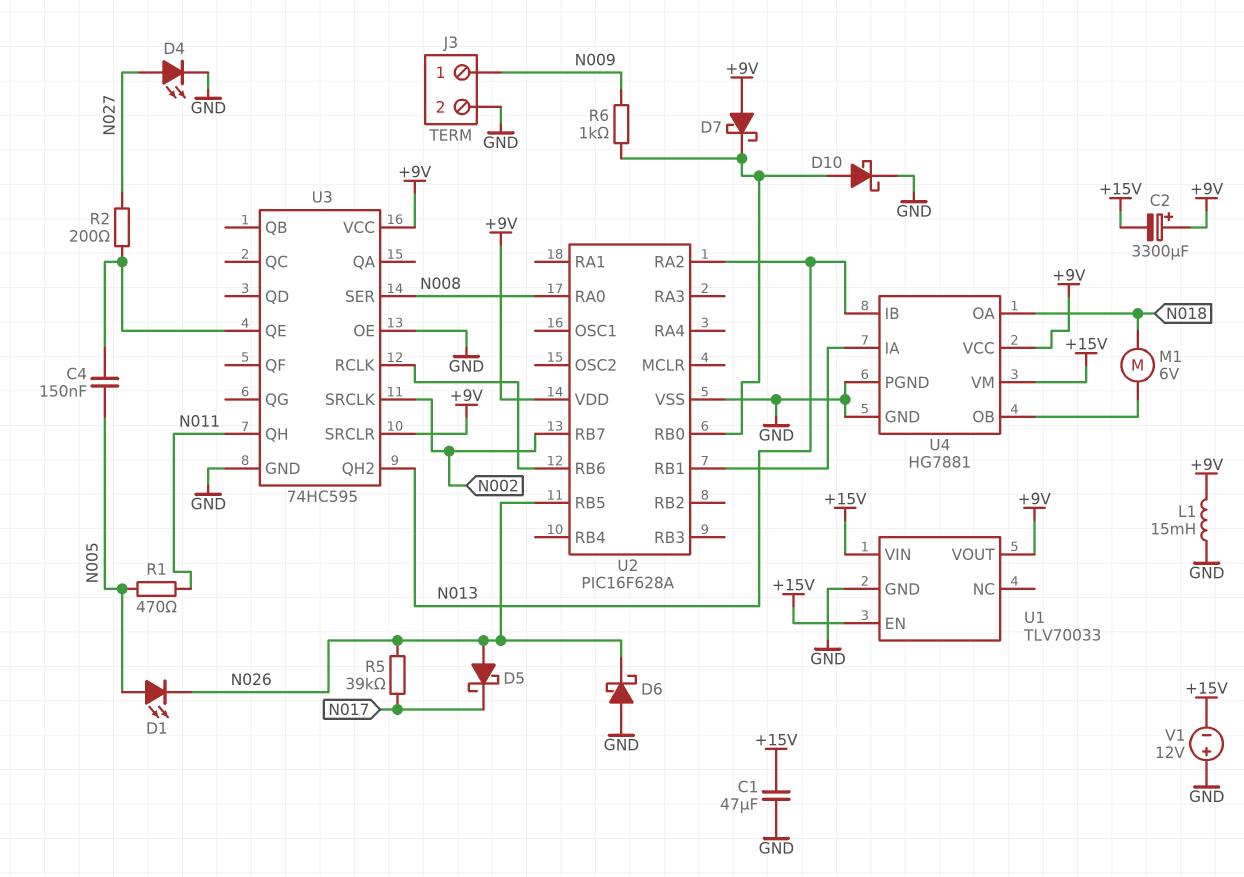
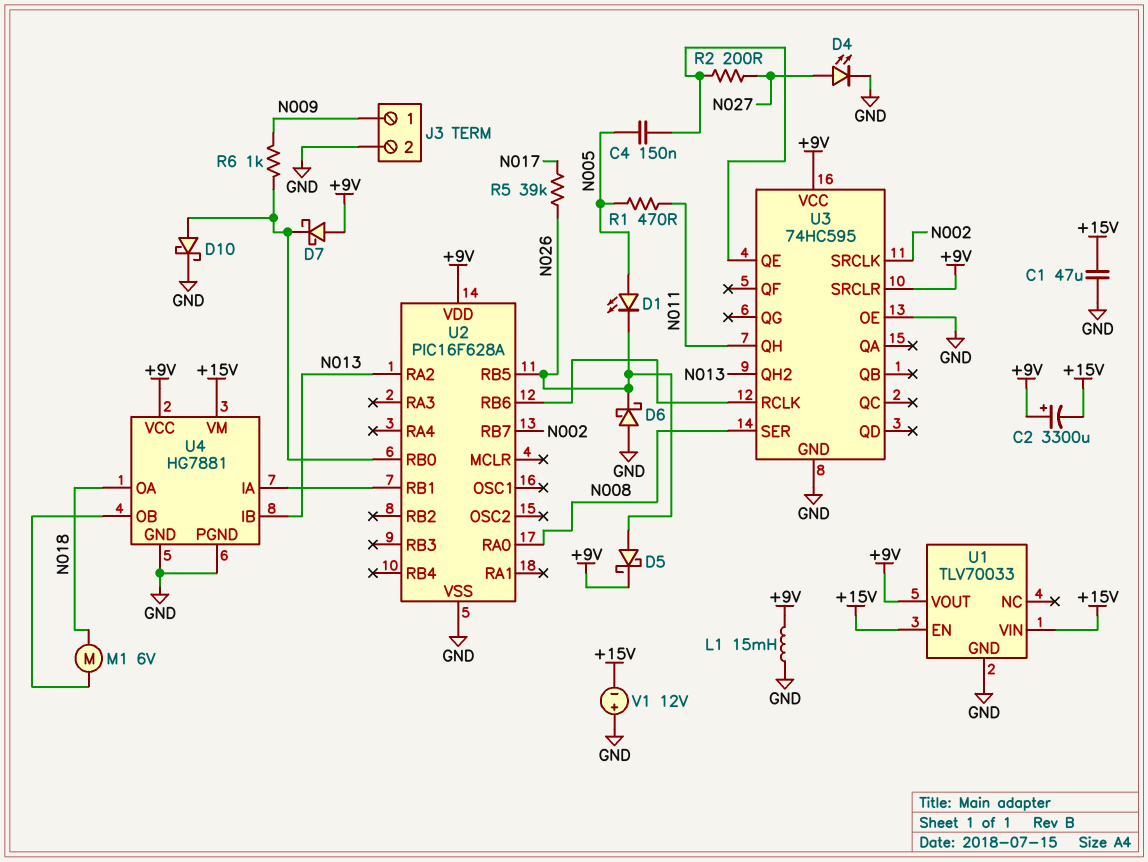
D5: schottky (A N026, K N017) -> schottky (A N026, K +9V)

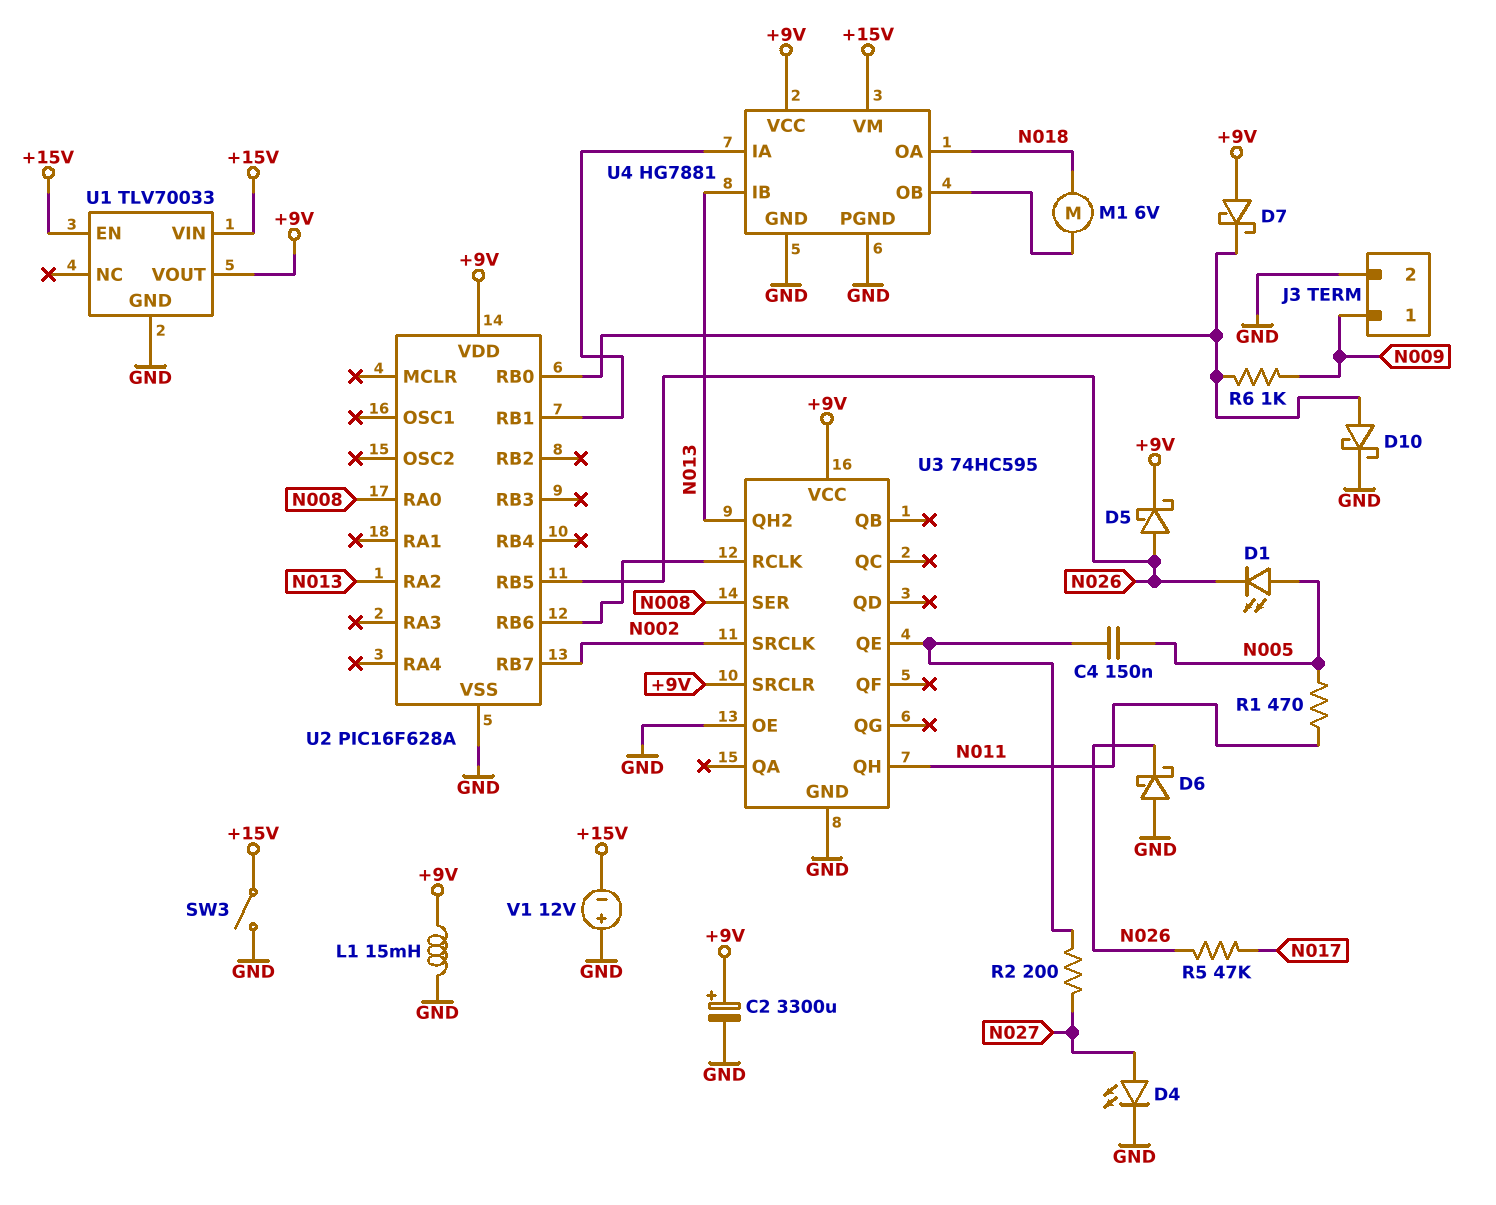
C1: 47uF (+15V, GND) -> none
C2: 3300uF (plus +9V, minus +15V) -> 3300uF (plus +9V, minus GND)
R5: 39k (N017, N026) -> 47k (N017, N026)
SW3: none -> switch (+15V, GND)

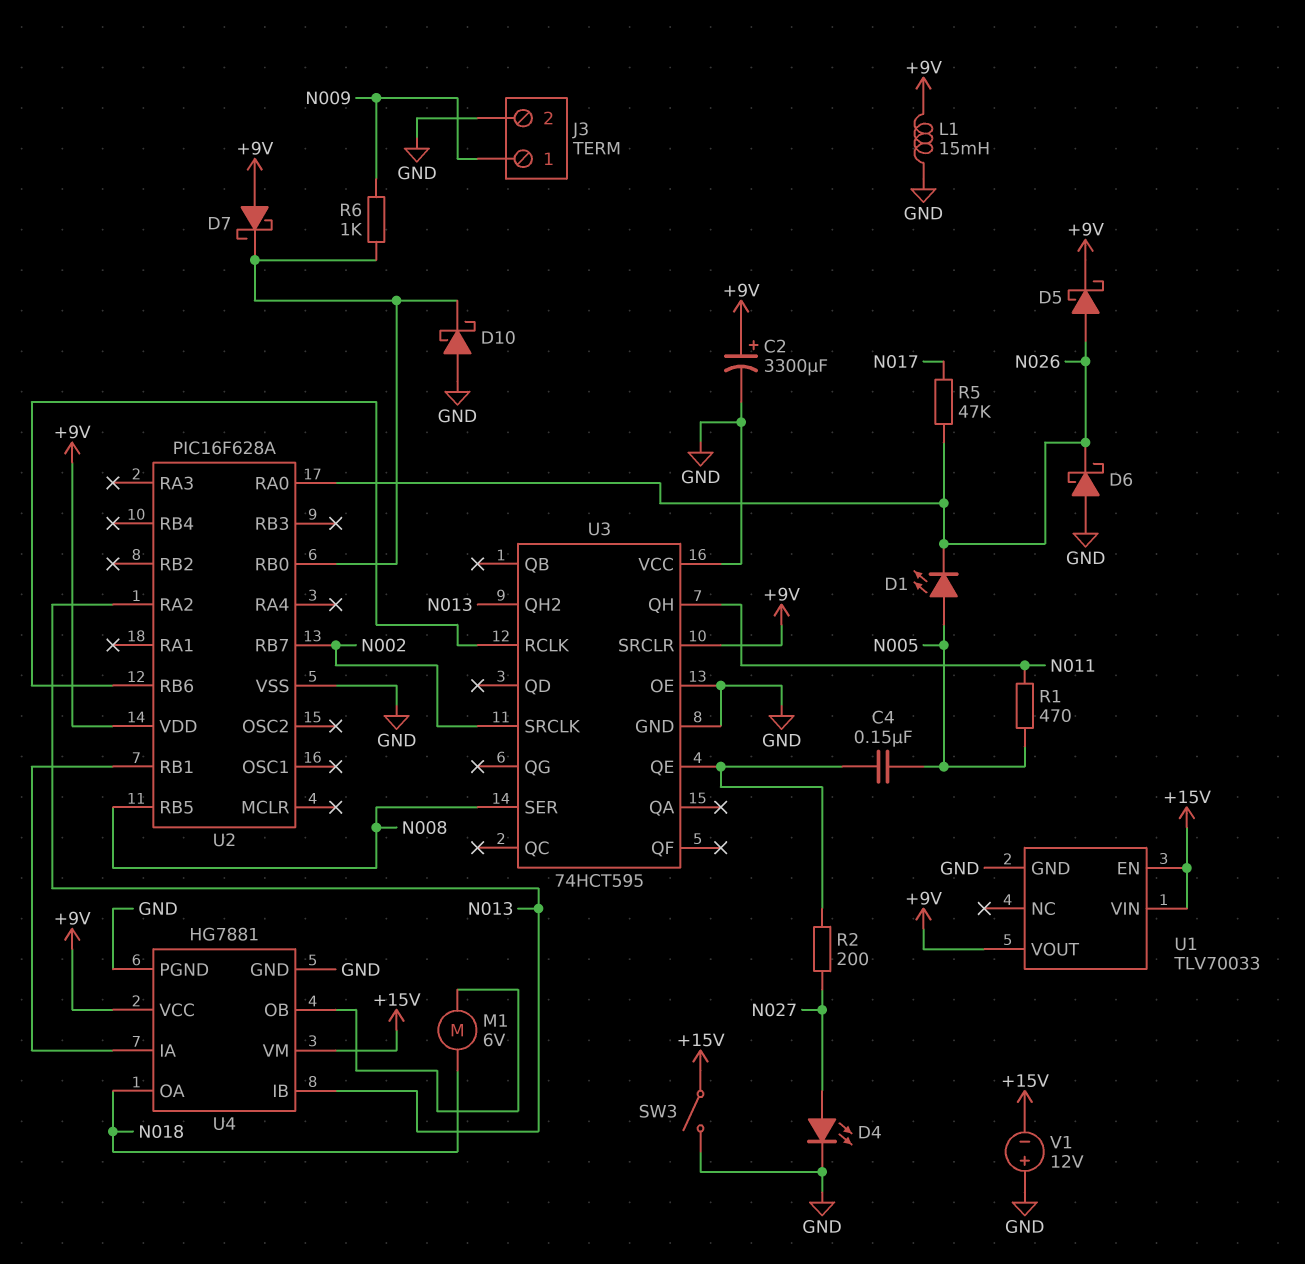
D10: schottky (A U2/RB0, K GND) -> schottky (A GND, K U2/RB0)
U2 pin RA0: N008 -> N026
U2 pin RB5: N026 -> N008
U3: 74HC595 -> 74HCT595
U3 pin VCC: +9V -> GND

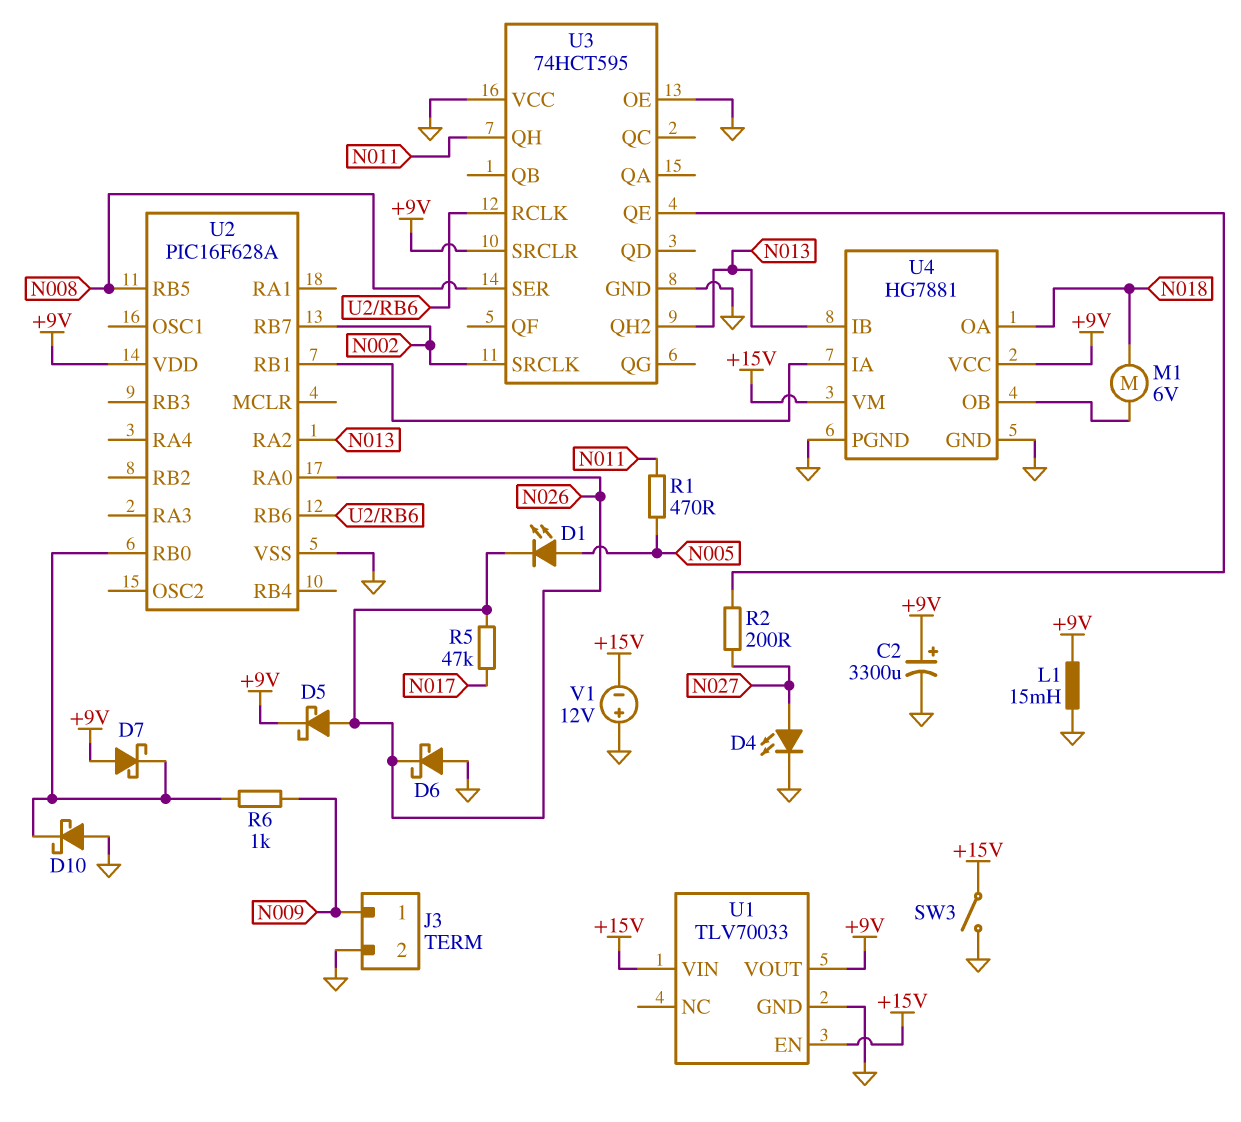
C4: 150nF (N005, U3/QE) -> none

